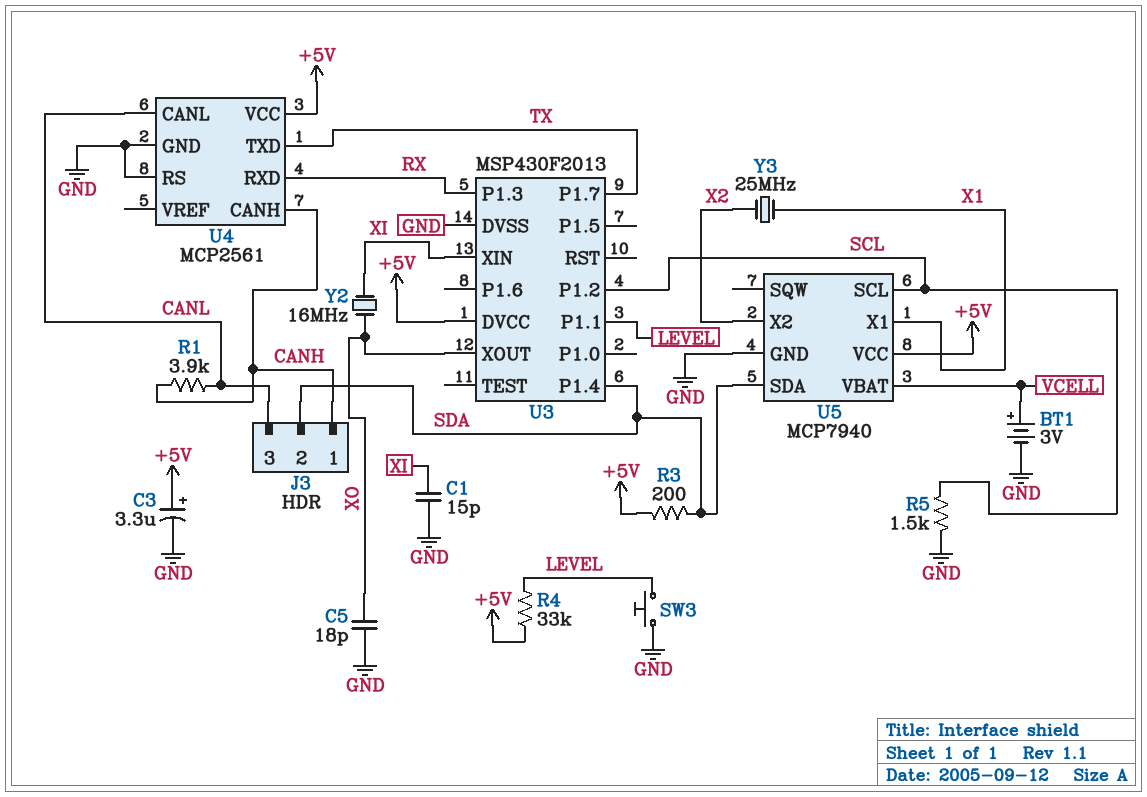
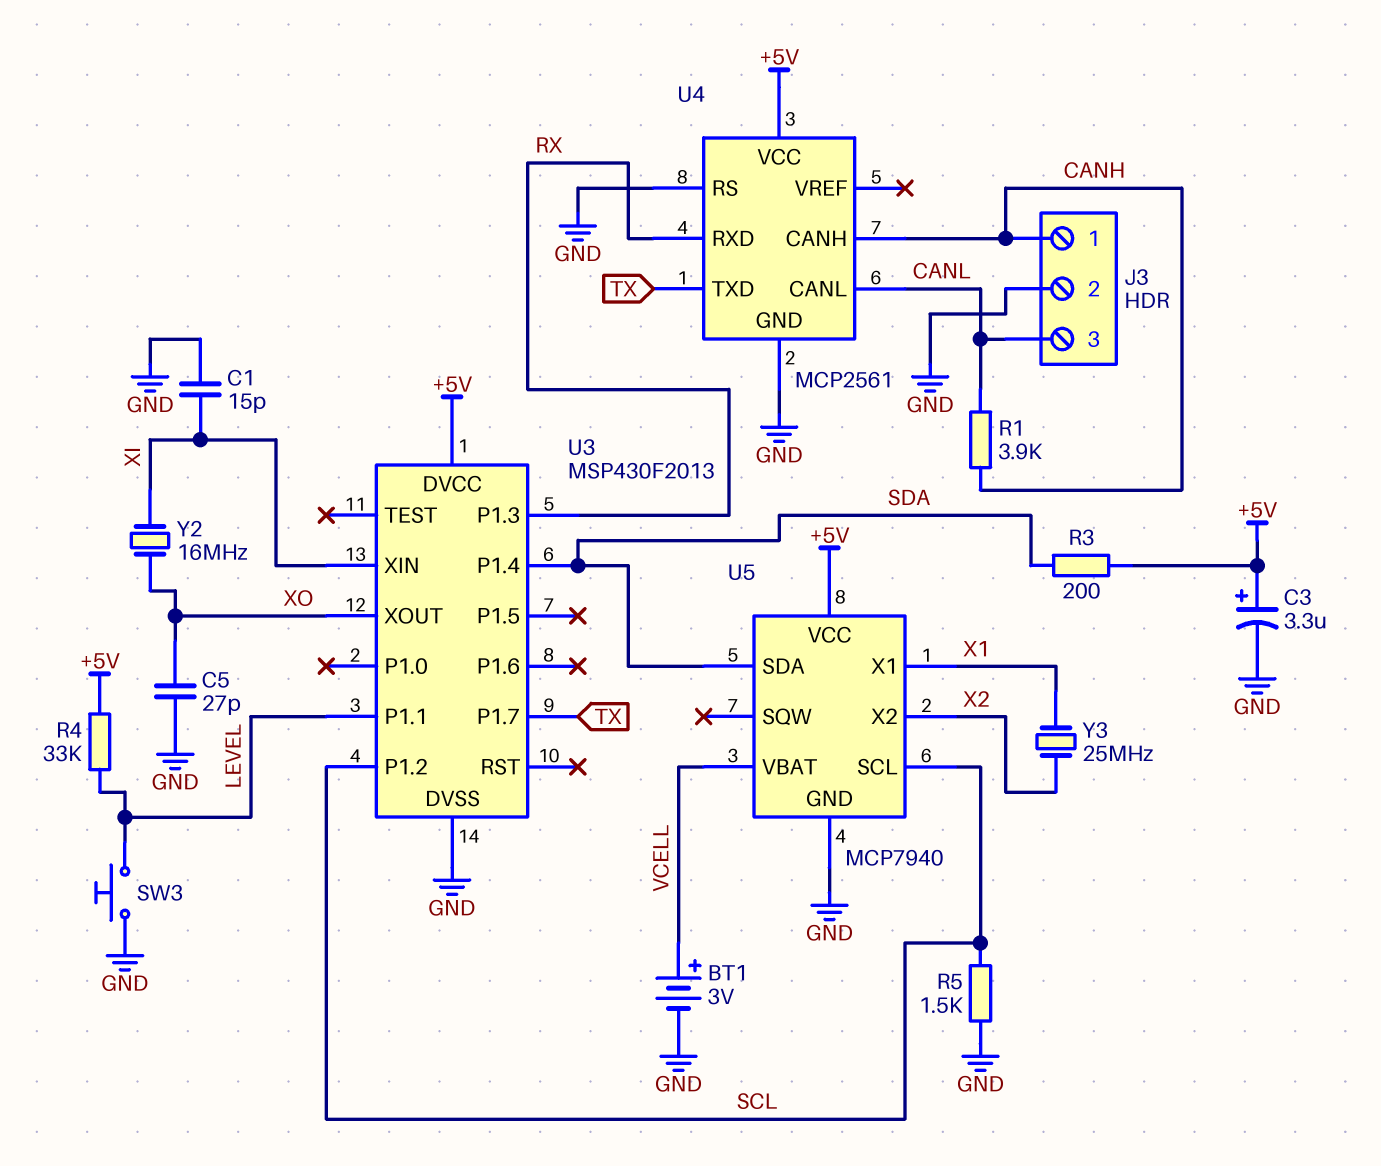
C5: 18pF (GND, XO) -> 27pF (GND, XO)
J3 pin 2: SDA -> GND

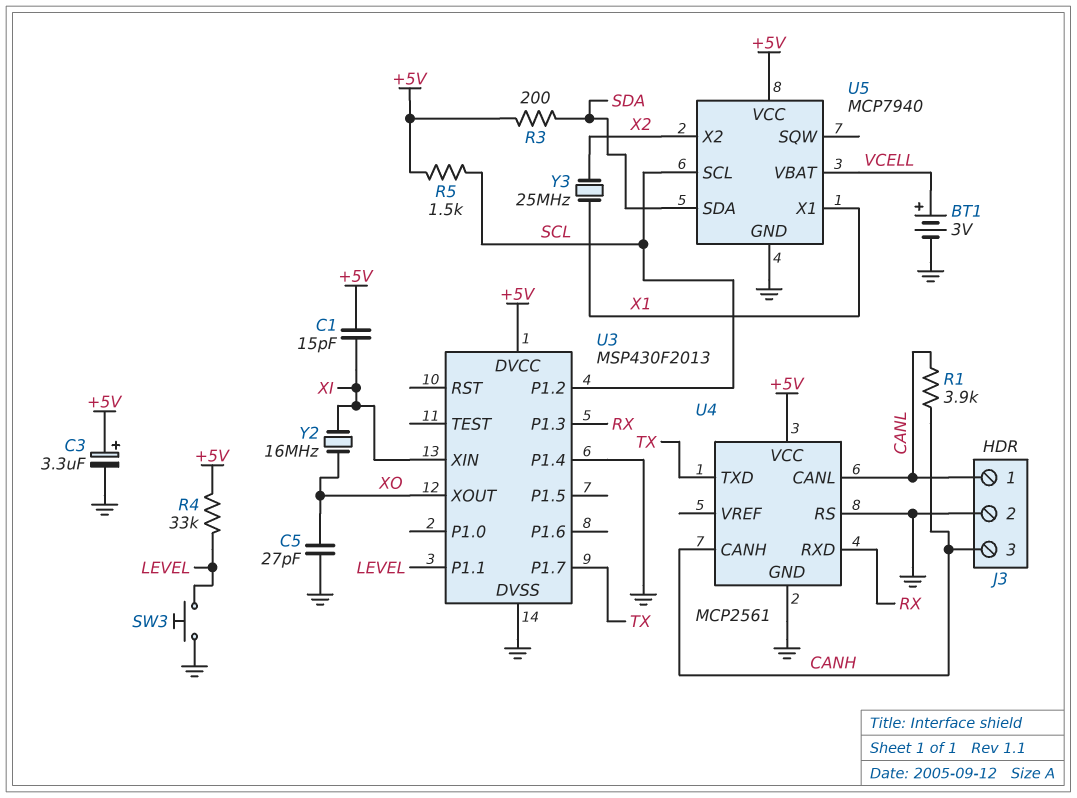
C1: 15pF (GND, XI) -> 15pF (+5V, XI)
J3 pin 1: CANH -> CANL
J3 pin 3: CANL -> CANH
R5: 1.5k (GND, SCL) -> 1.5k (+5V, SCL)
U3 pin P1.4: SDA -> GND

